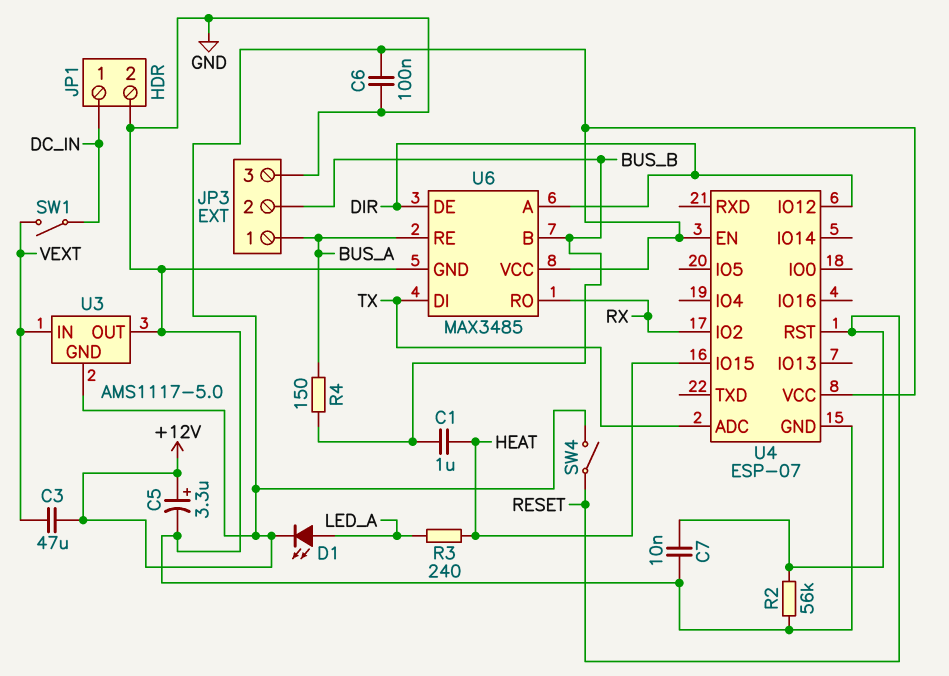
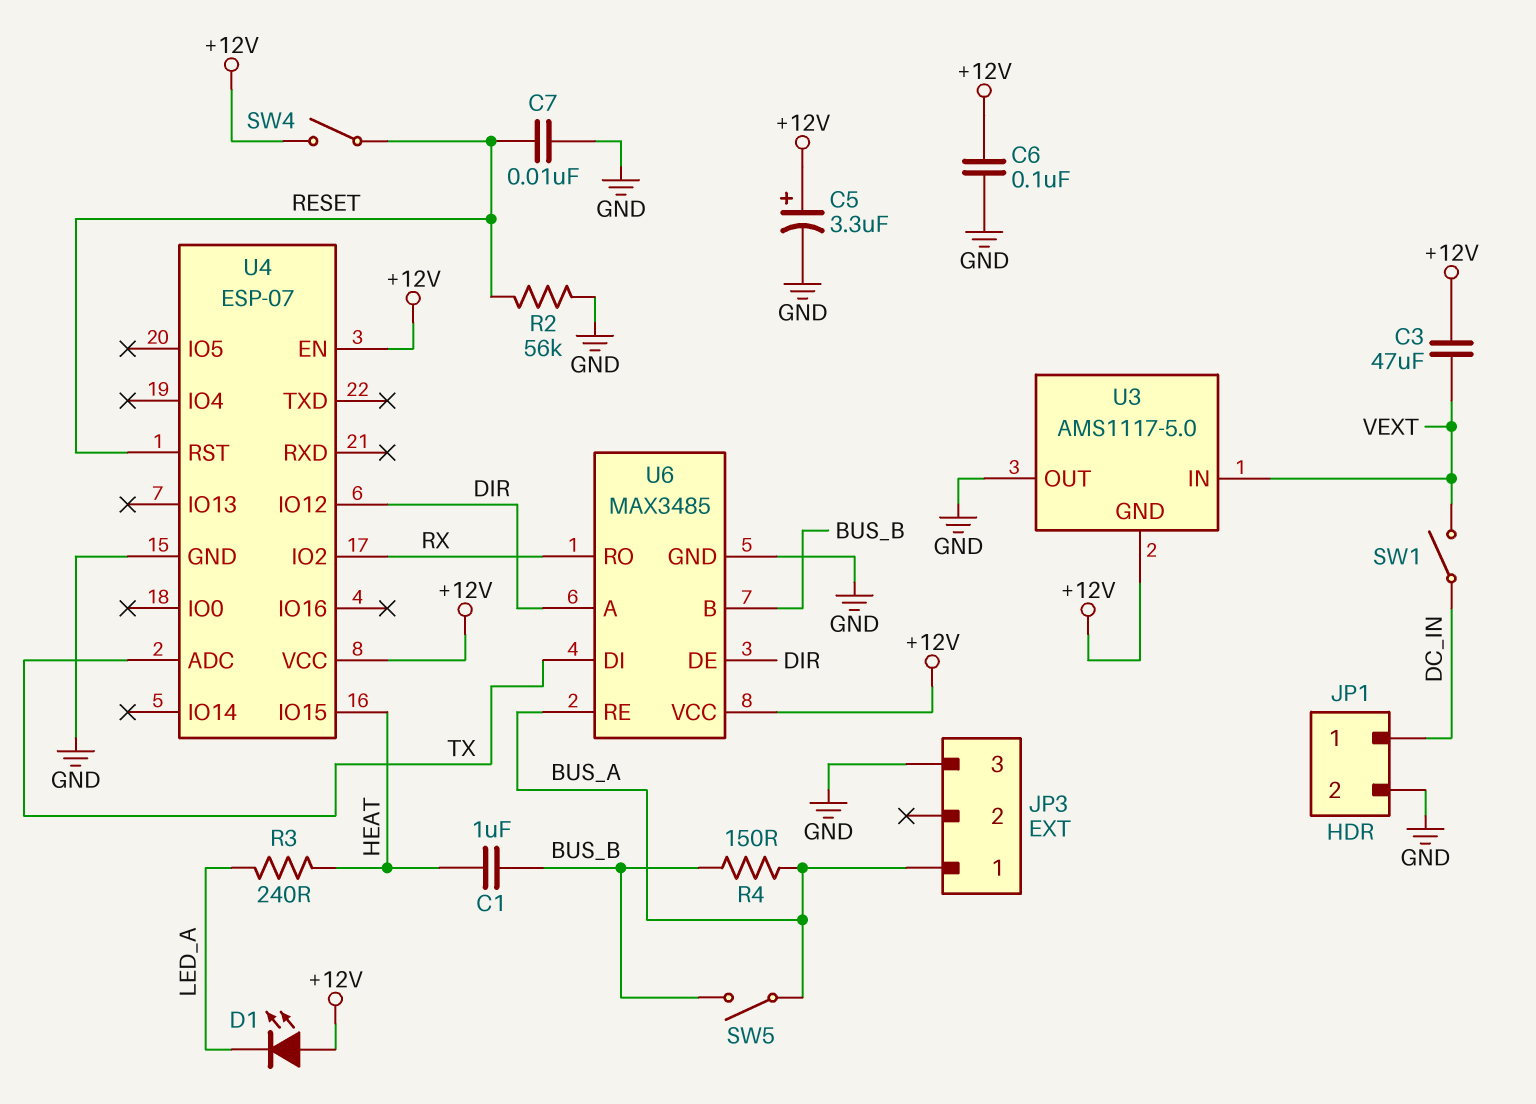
D1: LED (A LED_A, K +12V) -> LED (A +12V, K LED_A)
JP3 pin 2: BUS_B -> none
SW5: none -> switch (BUS_A, BUS_B)

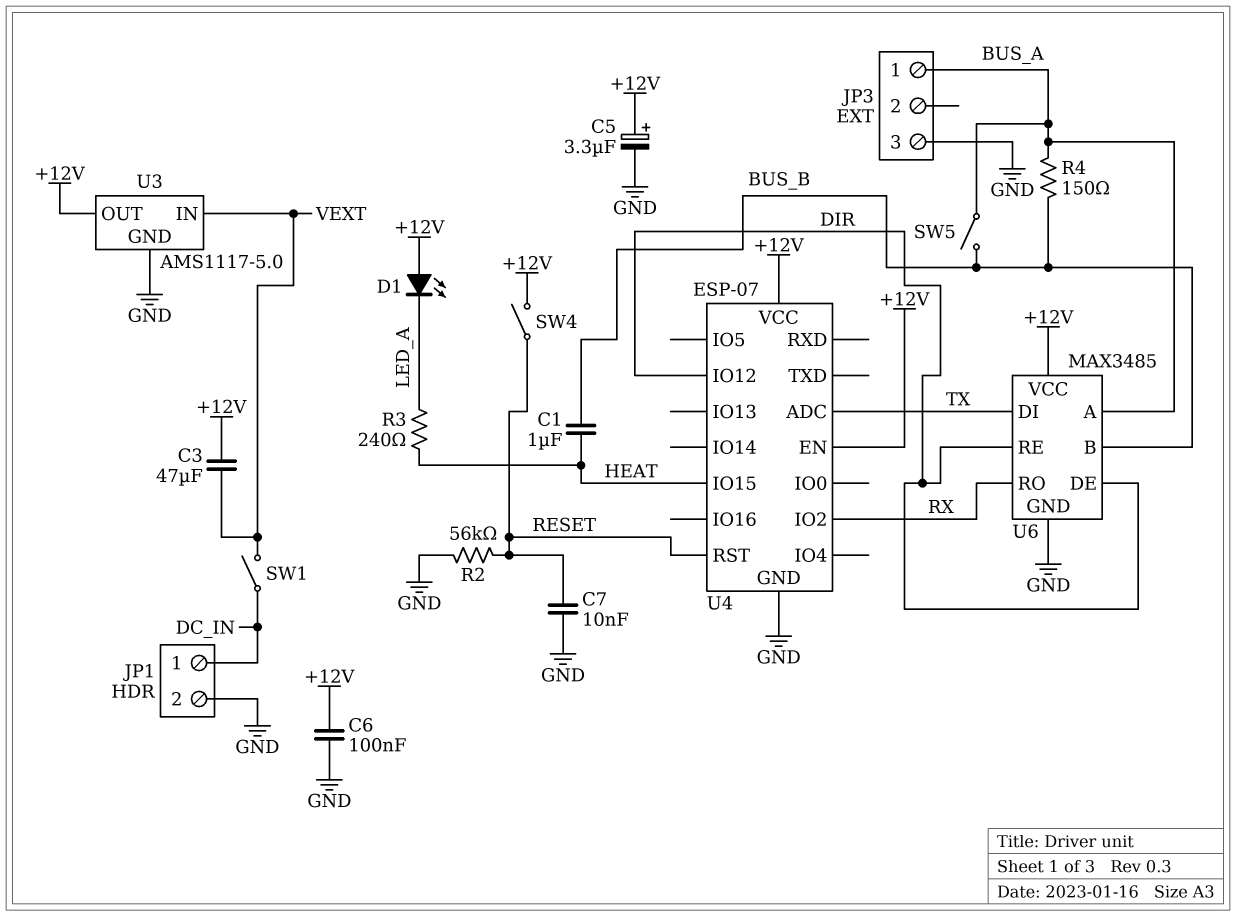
U3 pin GND: +12V -> GND
U3 pin OUT: GND -> +12V
U6 pin A: DIR -> BUS_A
U6 pin RE: BUS_A -> DIR

